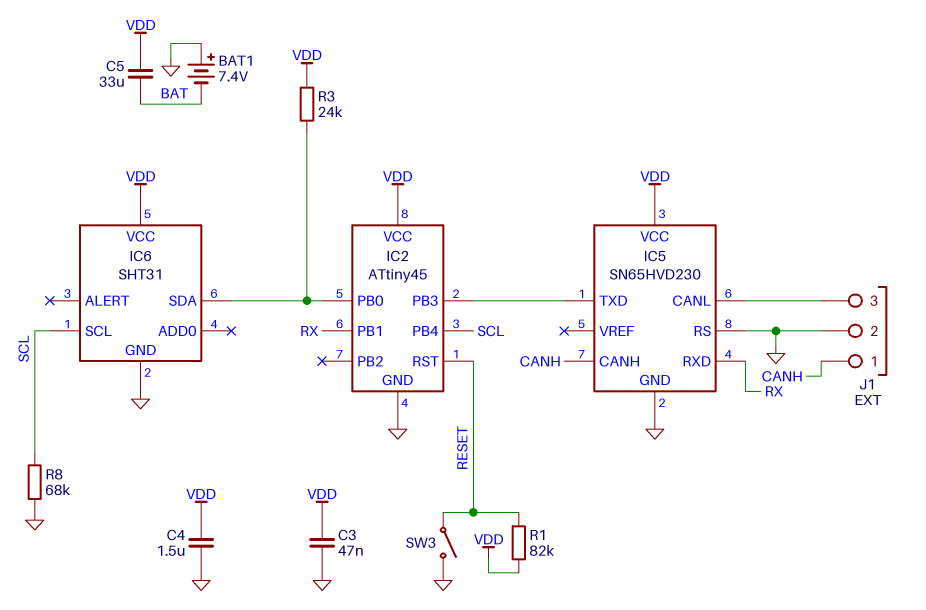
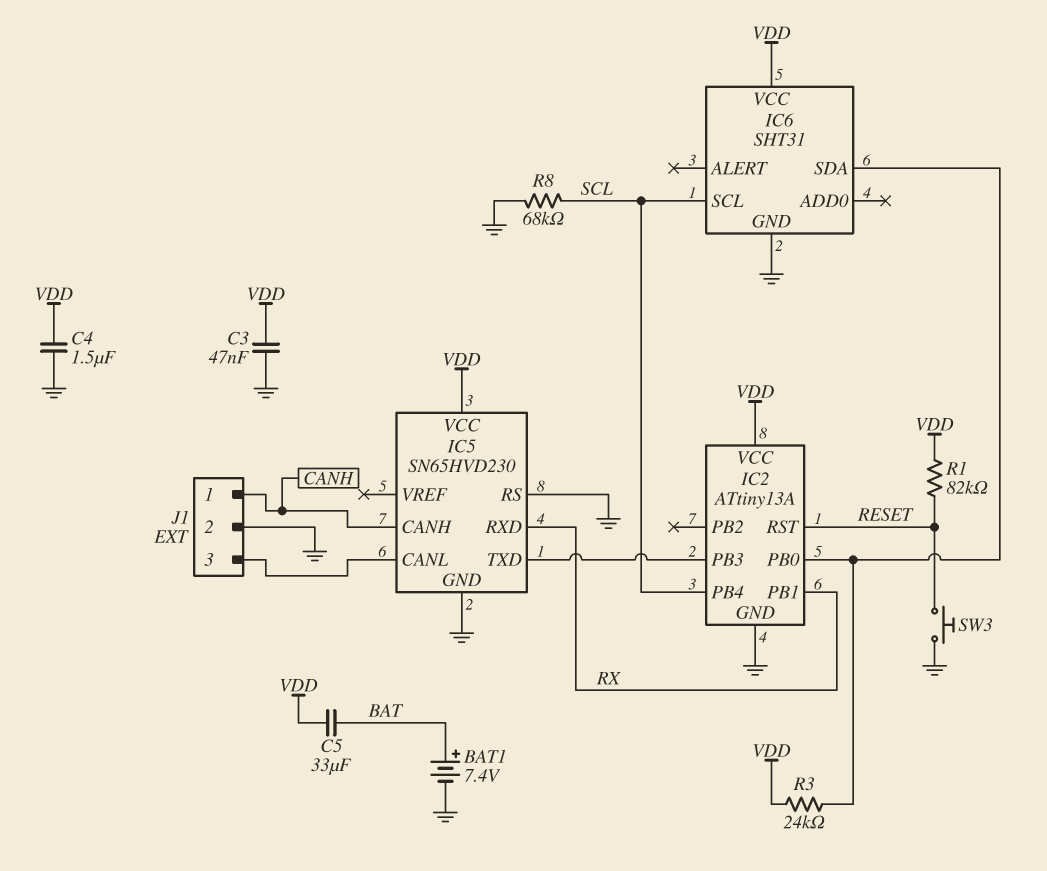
BAT1: 7.4V (plus GND, minus BAT) -> 7.4V (plus BAT, minus GND)
IC2: ATtiny45 -> ATtiny13A
SW3: switch (GND, RESET) -> button (GND, RESET)

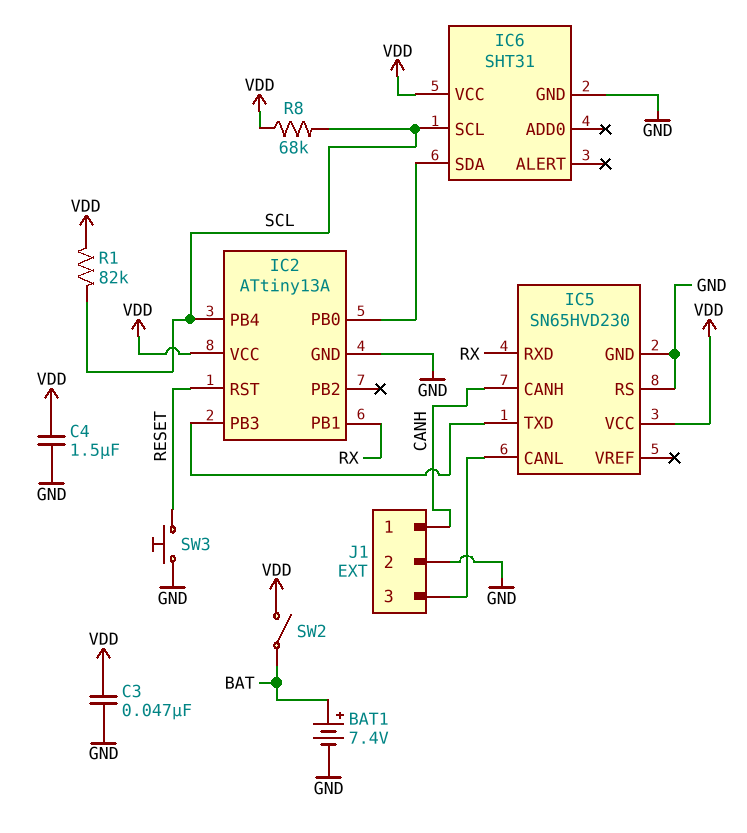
C5: 33uF (BAT, VDD) -> none
R1: 82k (RESET, VDD) -> 82k (SCL, VDD)
R3: 24k (IC2/PB0, VDD) -> none
R8: 68k (GND, SCL) -> 68k (SCL, VDD)
SW2: none -> switch (BAT, VDD)

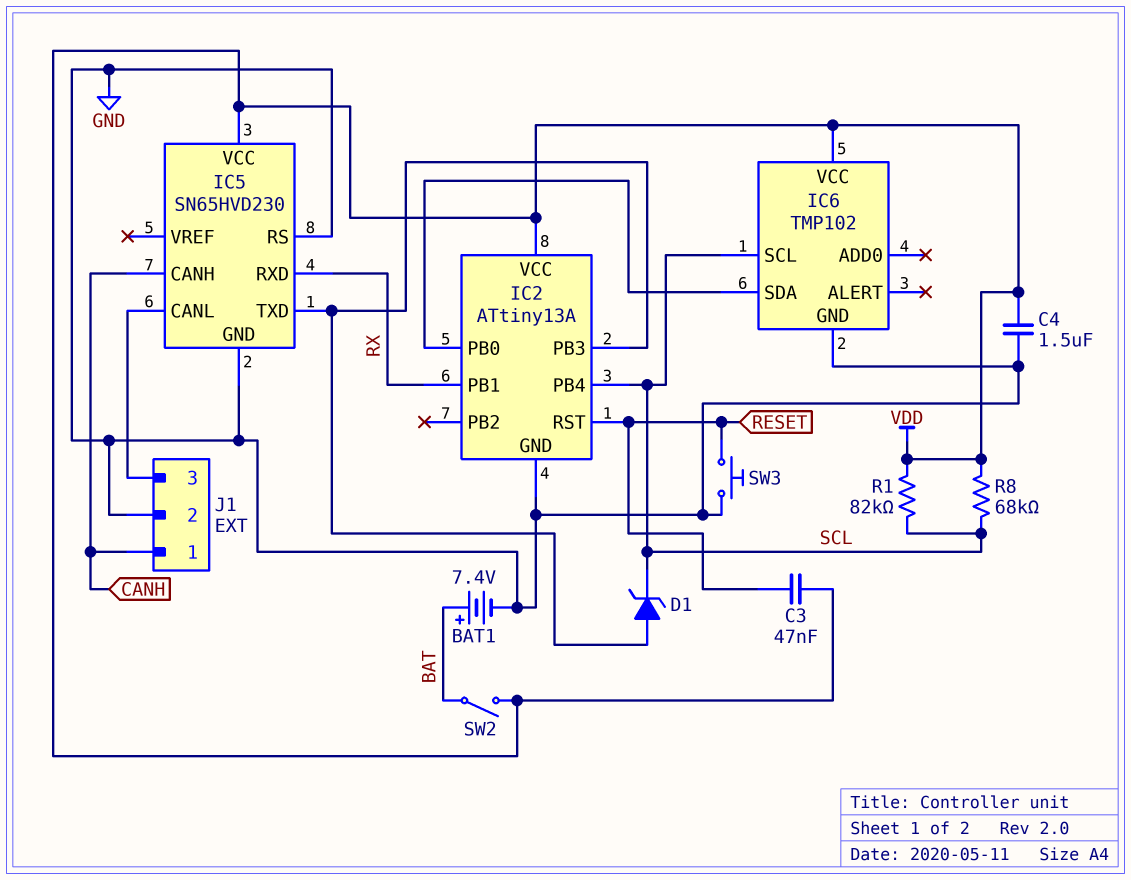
C3: 47nF (GND, VDD) -> 47nF (RESET, VDD)
D1: none -> zener (A IC2/PB3, K SCL)
IC6: SHT31 -> TMP102

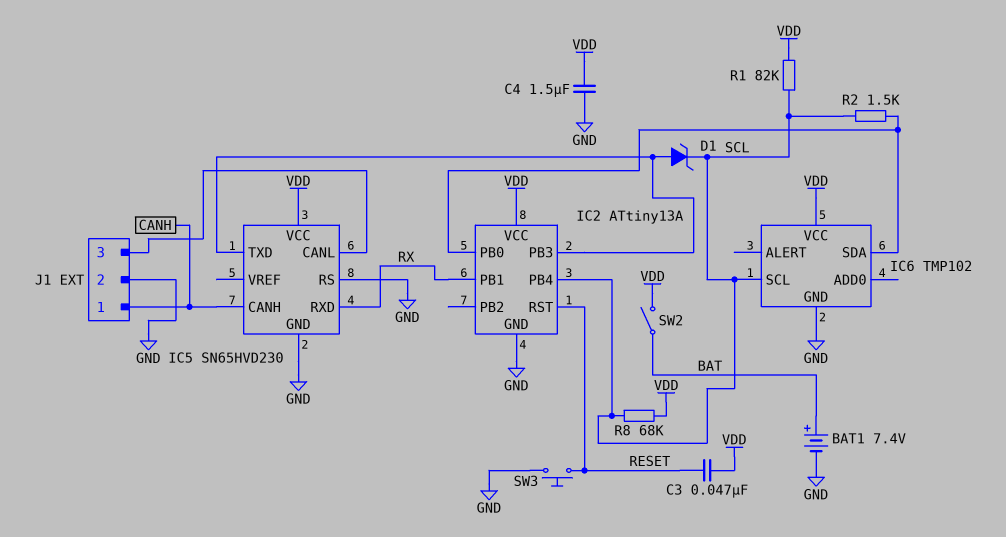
R2: none -> 1.5k (IC2/PB0, SCL)

